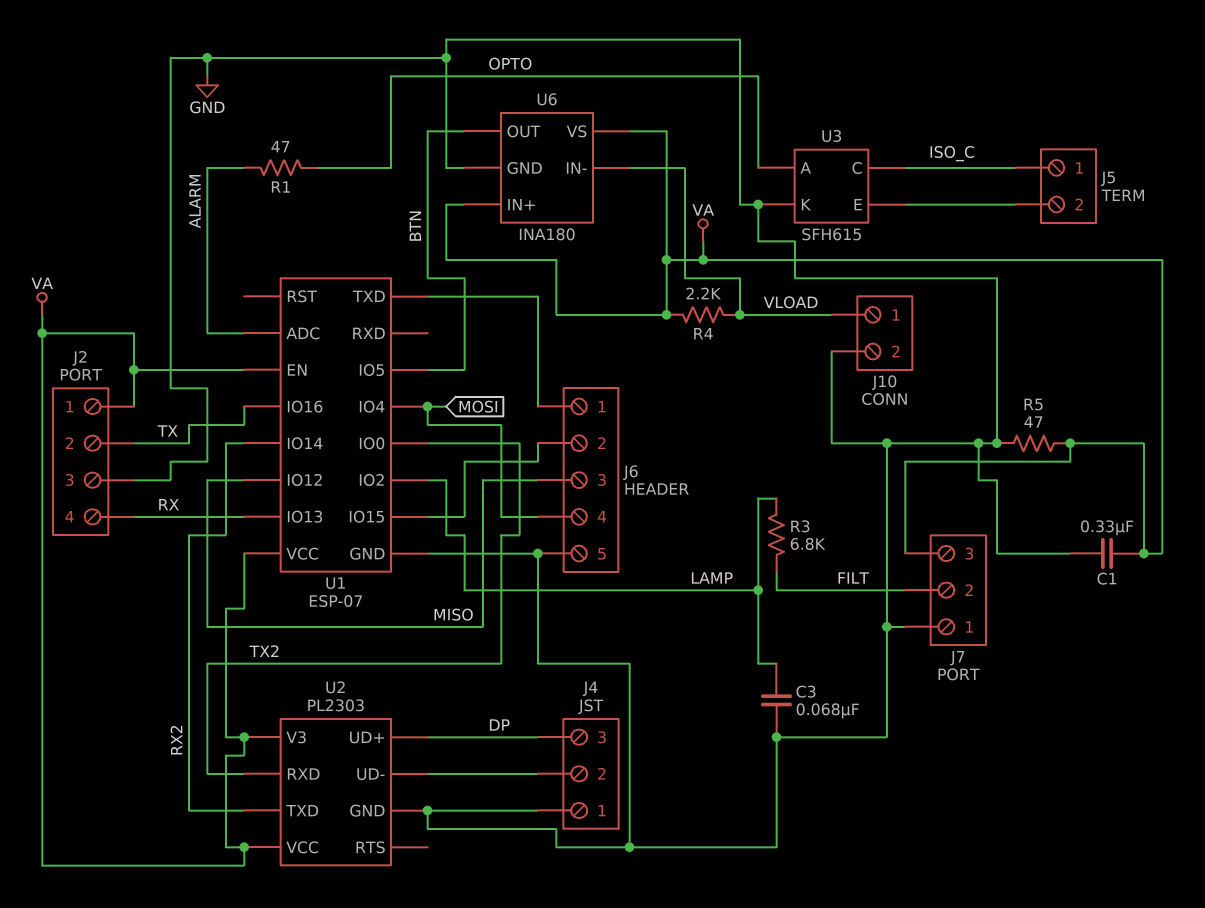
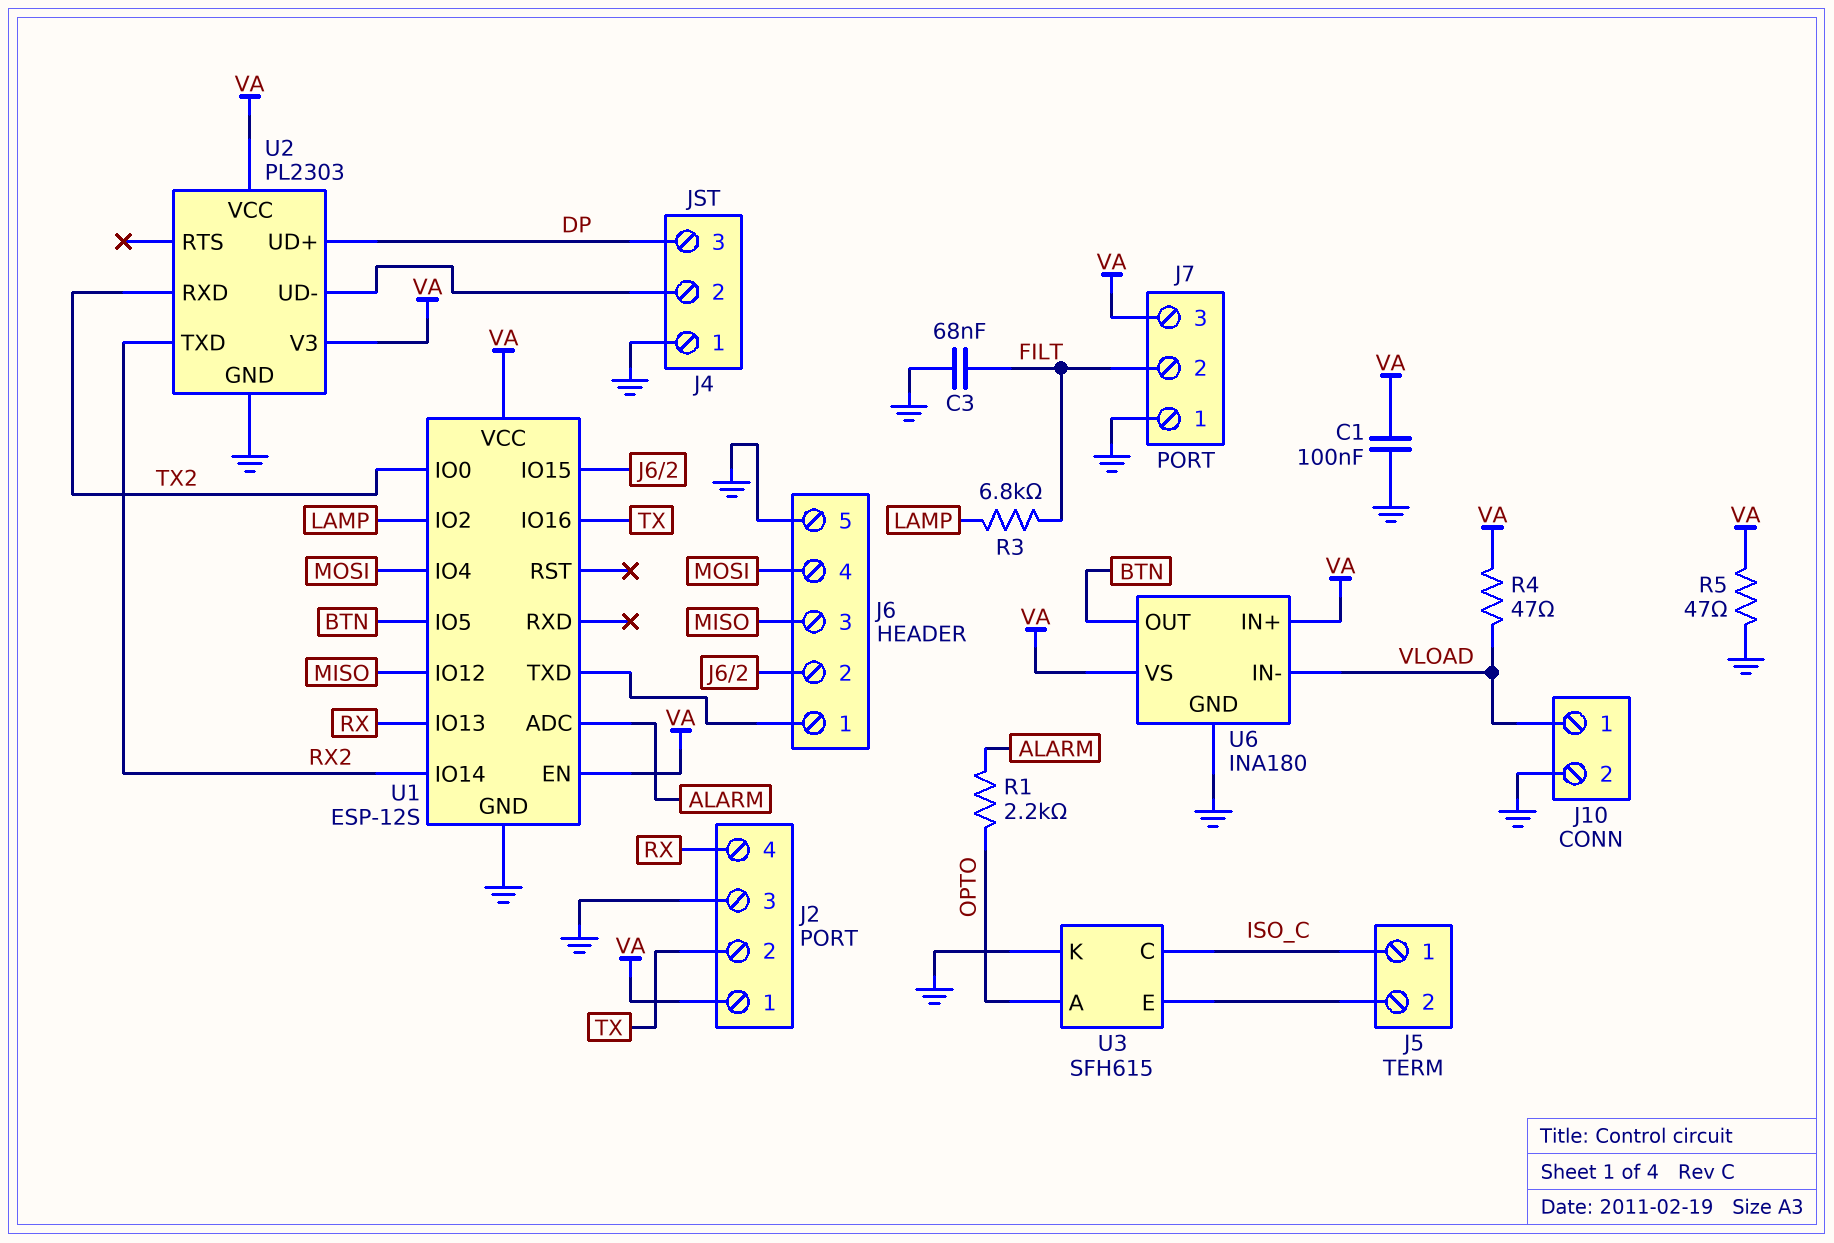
C1: 330nF (GND, VA) -> 100nF (GND, VA)
C3: 68nF (GND, LAMP) -> 68nF (FILT, GND)
R1: 47 (ALARM, OPTO) -> 2.2k (ALARM, OPTO)
R4: 2.2k (VA, VLOAD) -> 47 (VA, VLOAD)
U1: ESP-07 -> ESP-12S

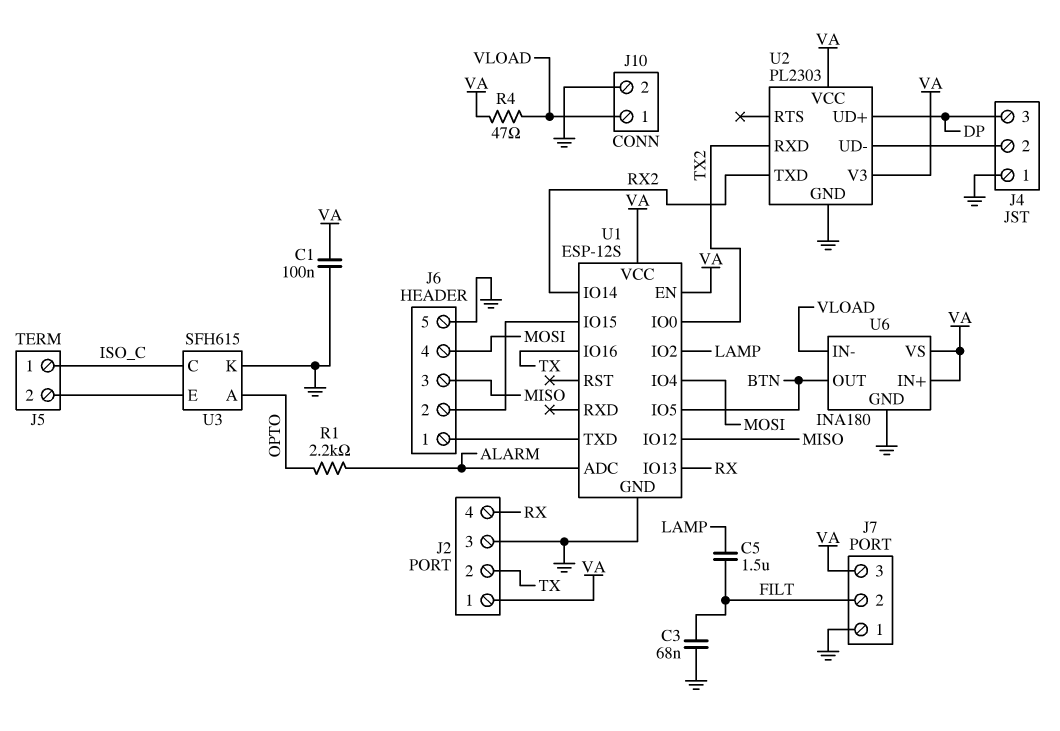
C5: none -> 1.5uF (FILT, LAMP)
R3: 6.8k (FILT, LAMP) -> none
R5: 47 (GND, VA) -> none

